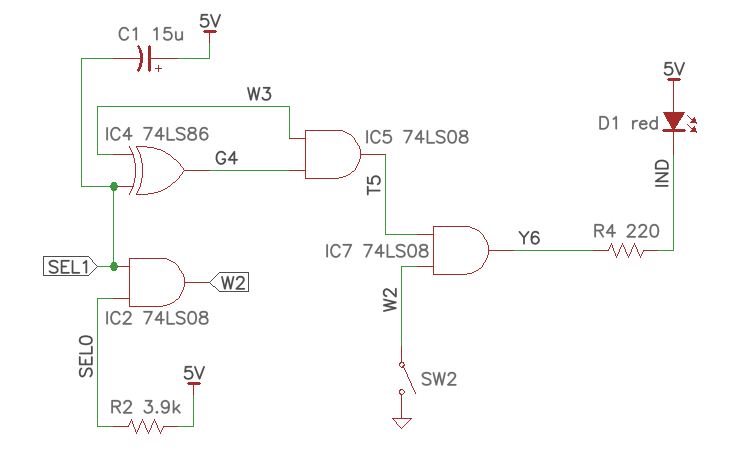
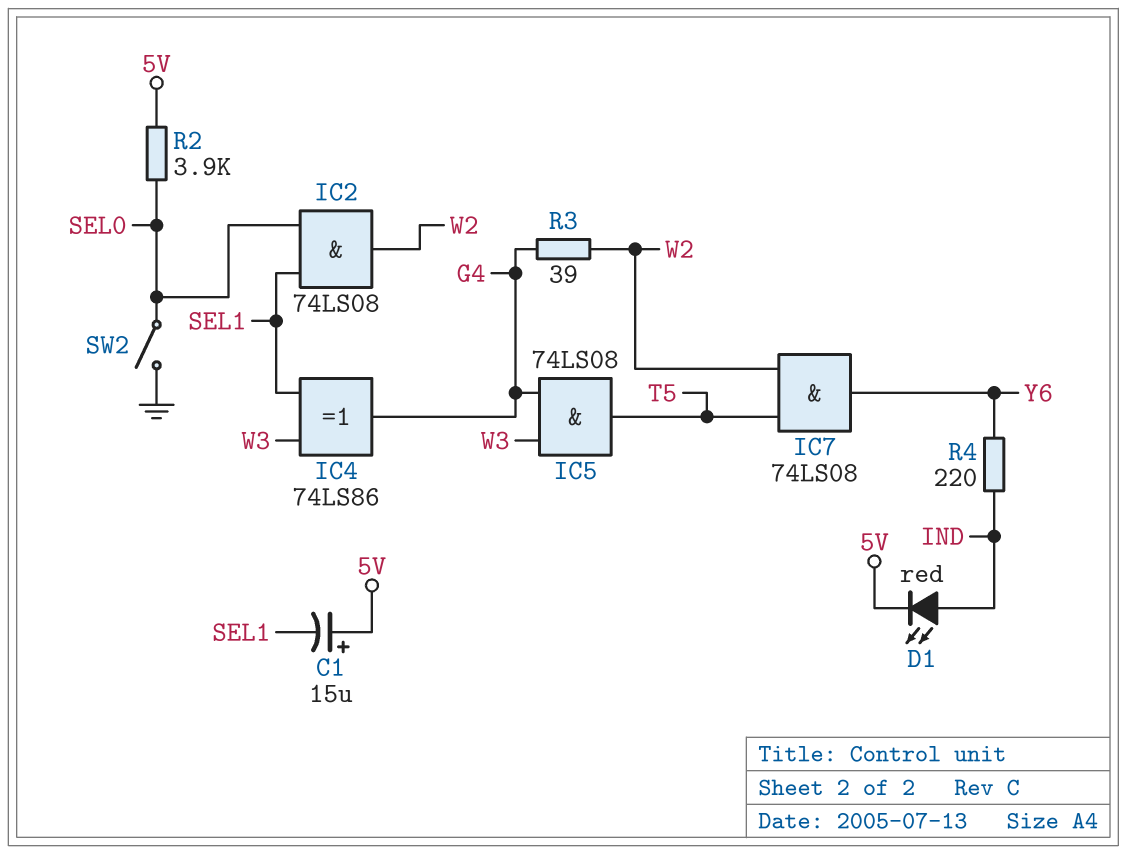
D1: LED red (A 5V, K IND) -> LED red (A IND, K 5V)
R3: none -> 39 (G4, W2)
SW2: switch (GND, W2) -> switch (GND, SEL0)

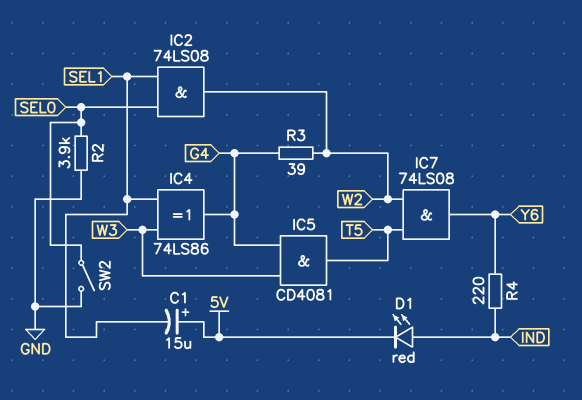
IC5: AND 74LS08 (in G4, in W3, out T5) -> AND CD4081 (in G4, in W3, out T5)
R2: 3.9k (5V, SEL0) -> 3.9k (GND, SEL0)

